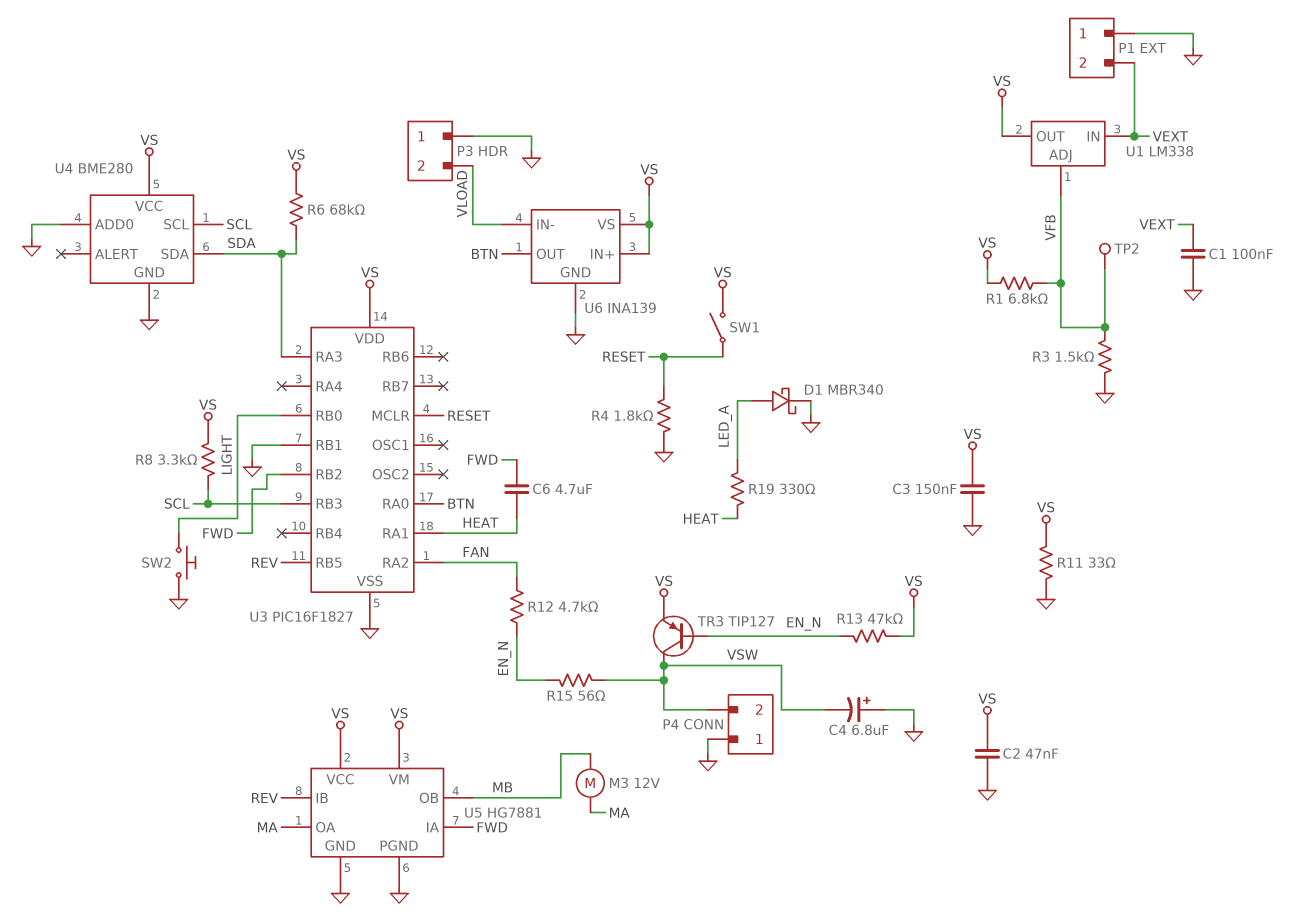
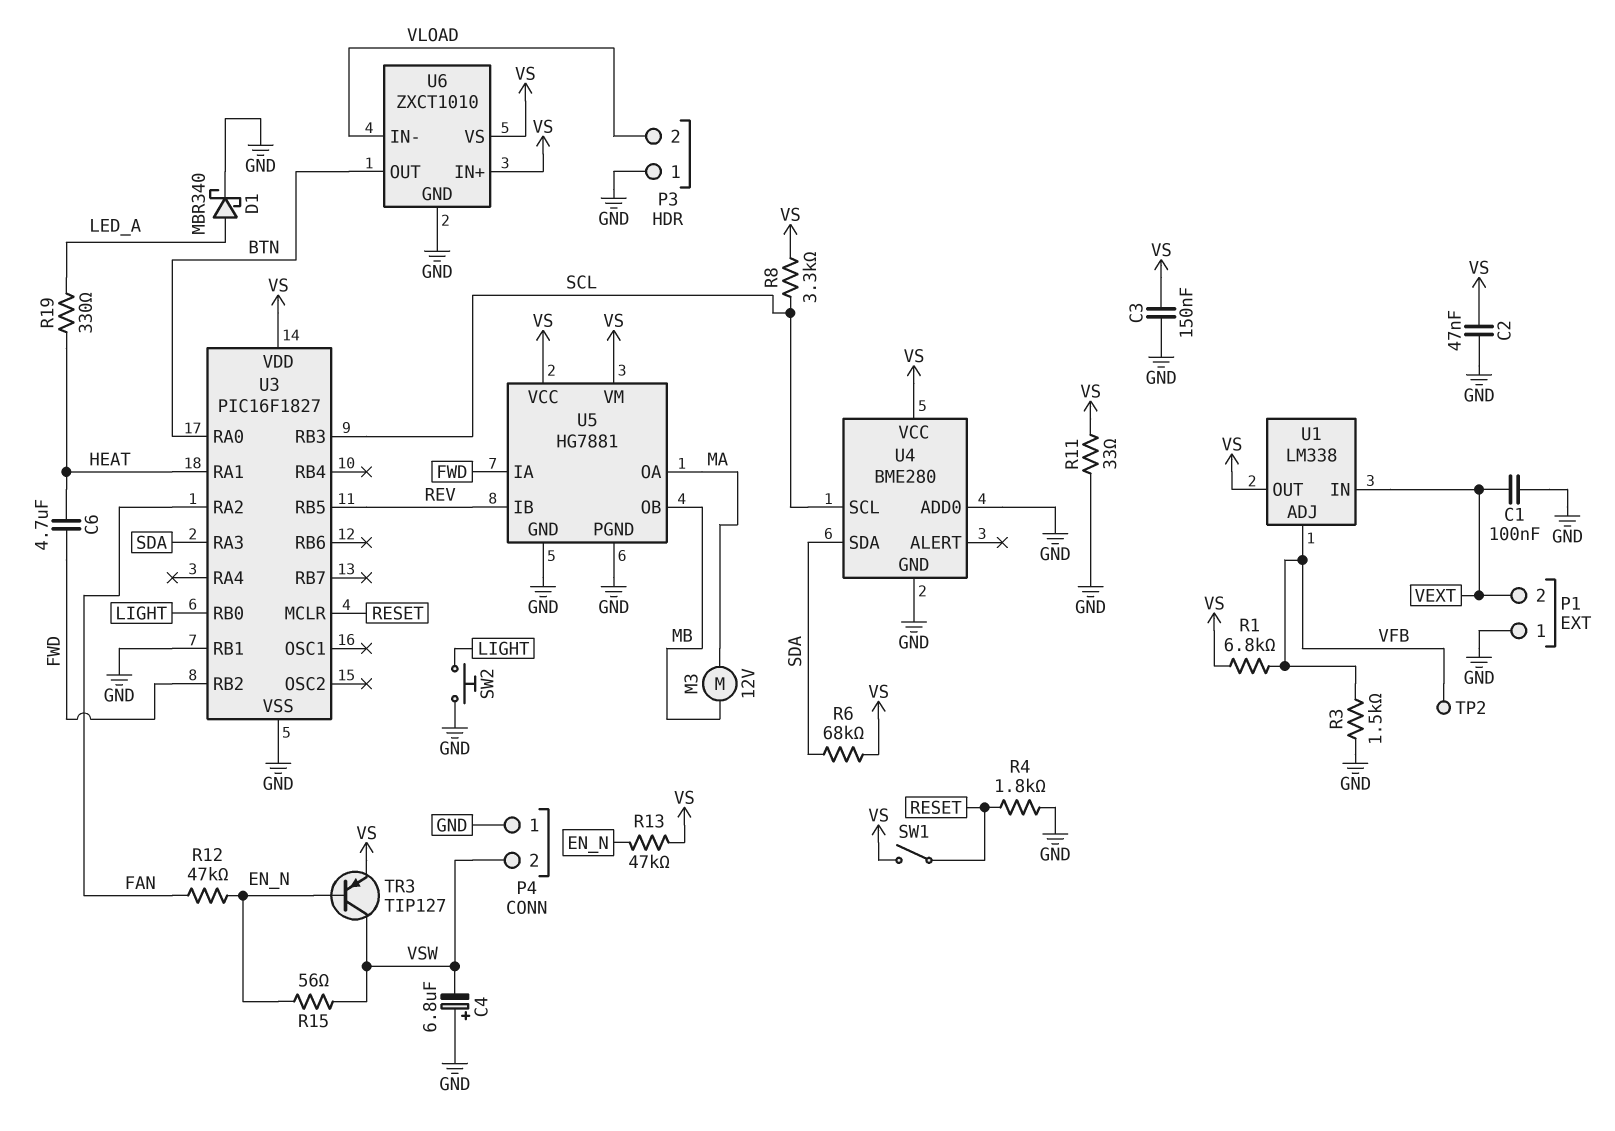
R12: 4.7k (EN_N, FAN) -> 47k (EN_N, FAN)
U6: INA139 -> ZXCT1010

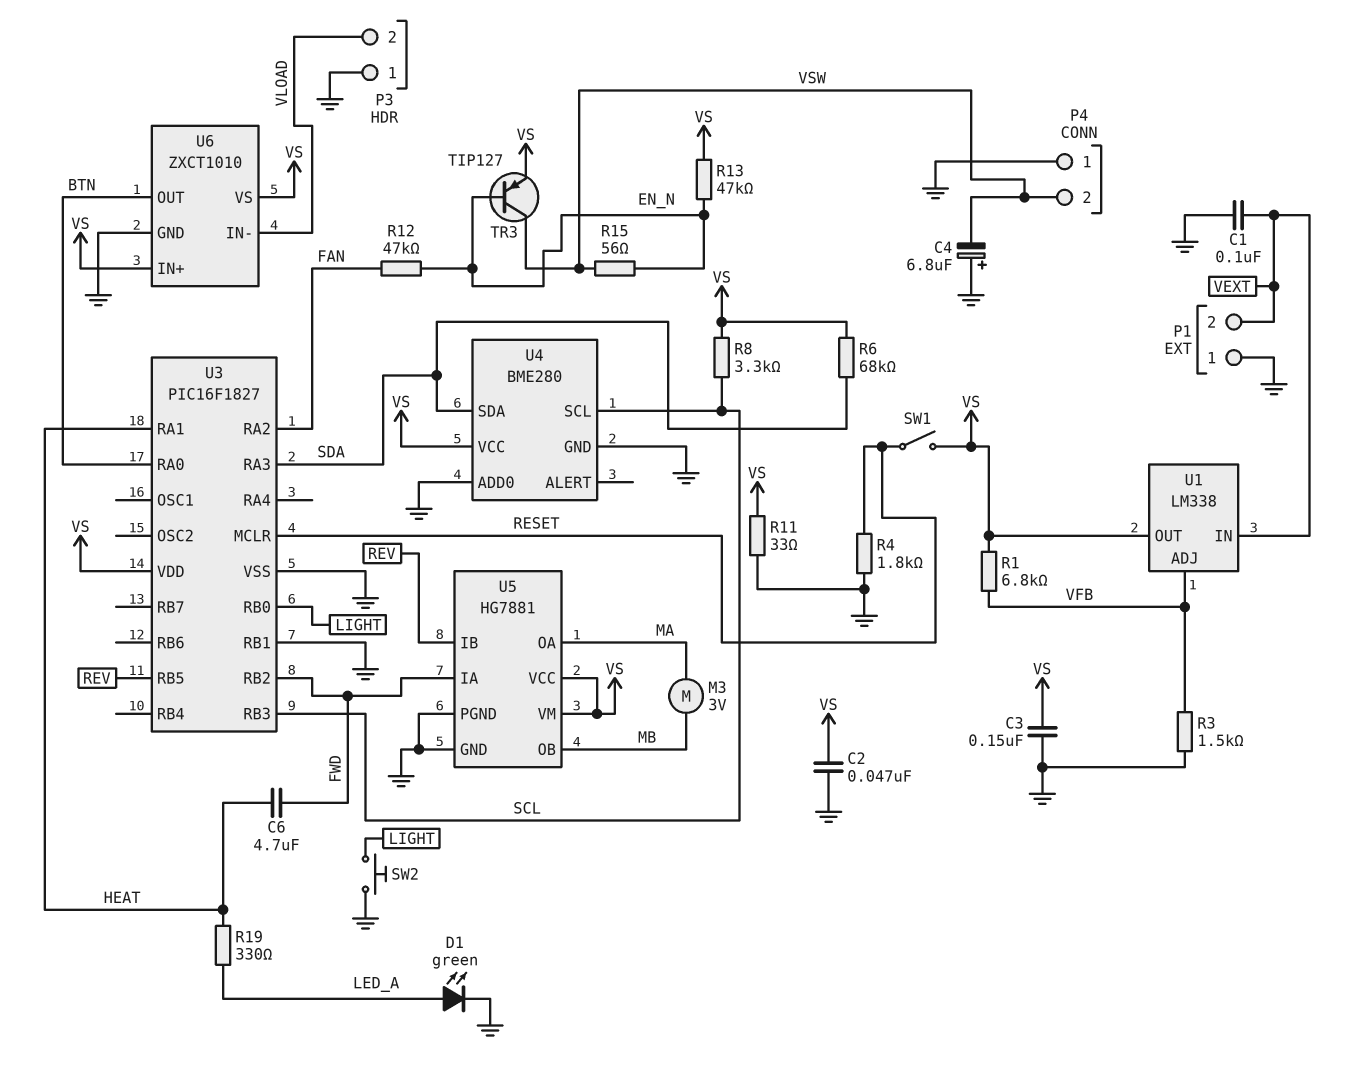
D1: schottky MBR340 (A LED_A, K GND) -> LED green (A LED_A, K GND)
M3: motor 12V (MA, MB) -> motor 3V (MA, MB)
TP2: test point (VFB) -> none

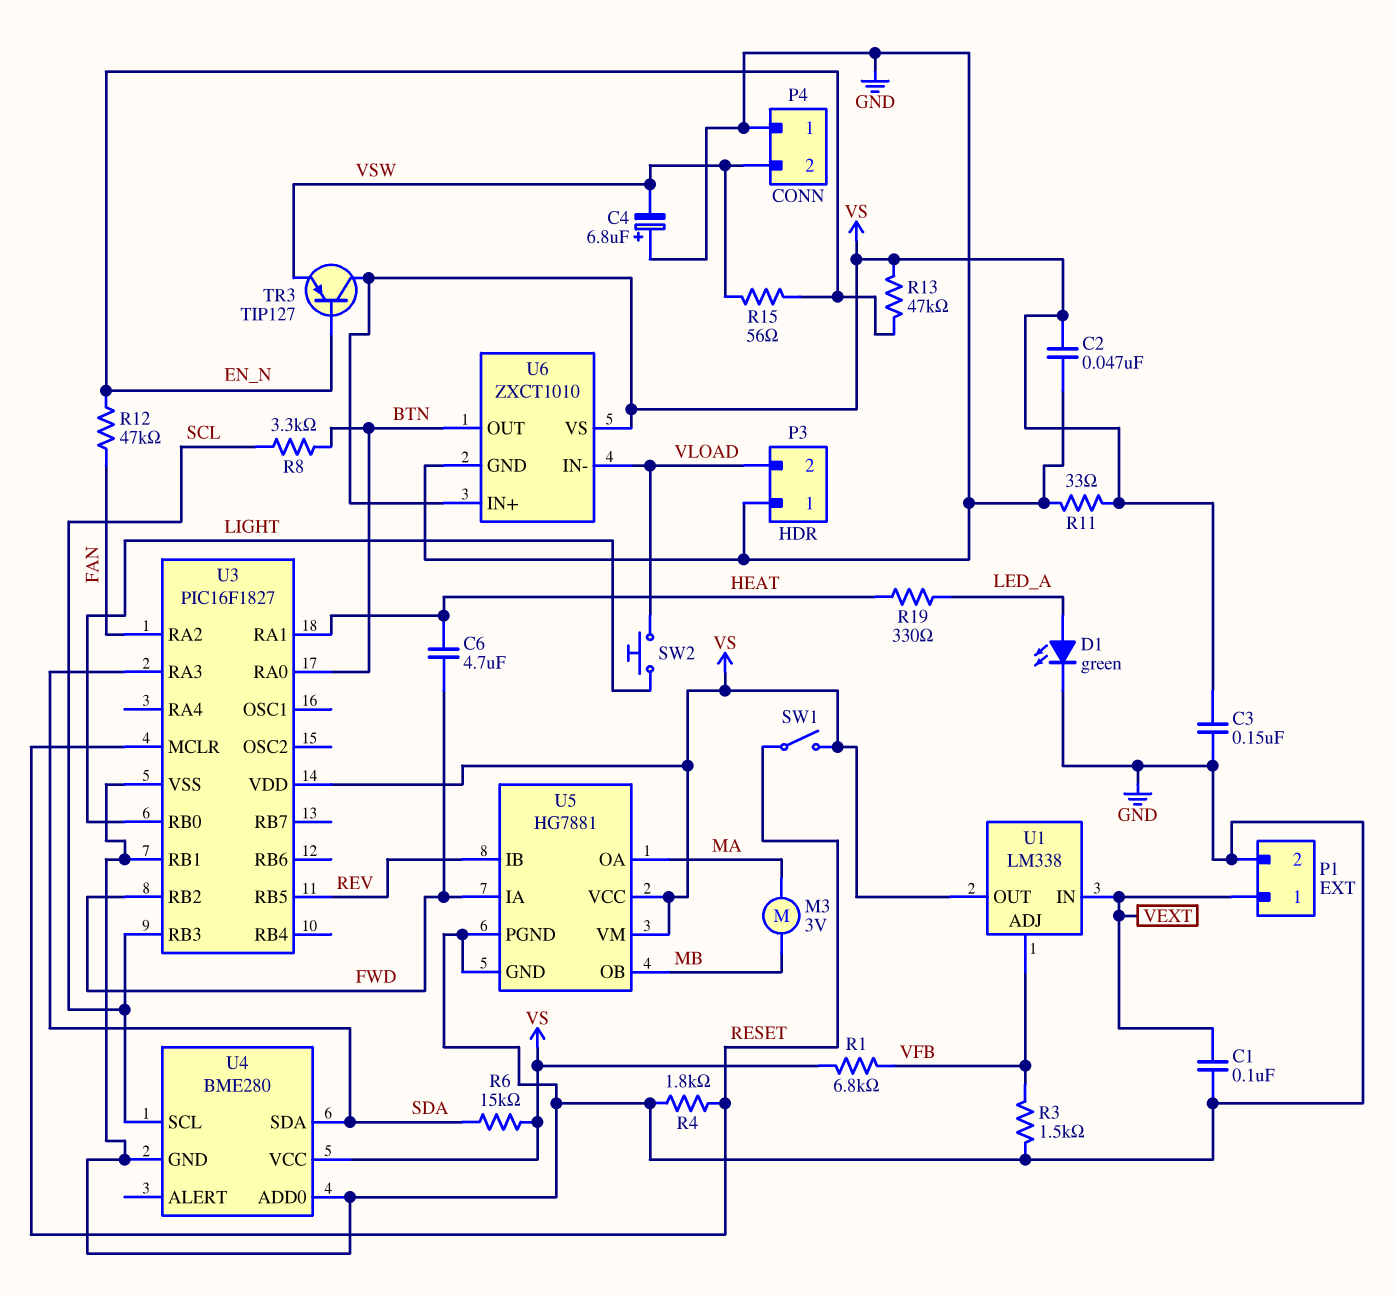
P1 pin 1: GND -> VEXT
P1 pin 2: VEXT -> GND
R6: 68k (SDA, VS) -> 15k (SDA, VS)
R8: 3.3k (SCL, VS) -> 3.3k (BTN, SCL)
SW2: button (GND, LIGHT) -> button (LIGHT, VLOAD)
TR3: PNP TIP127 (B EN_N, C VSW, E VS) -> PNP TIP127 (B EN_N, C VS, E VSW)

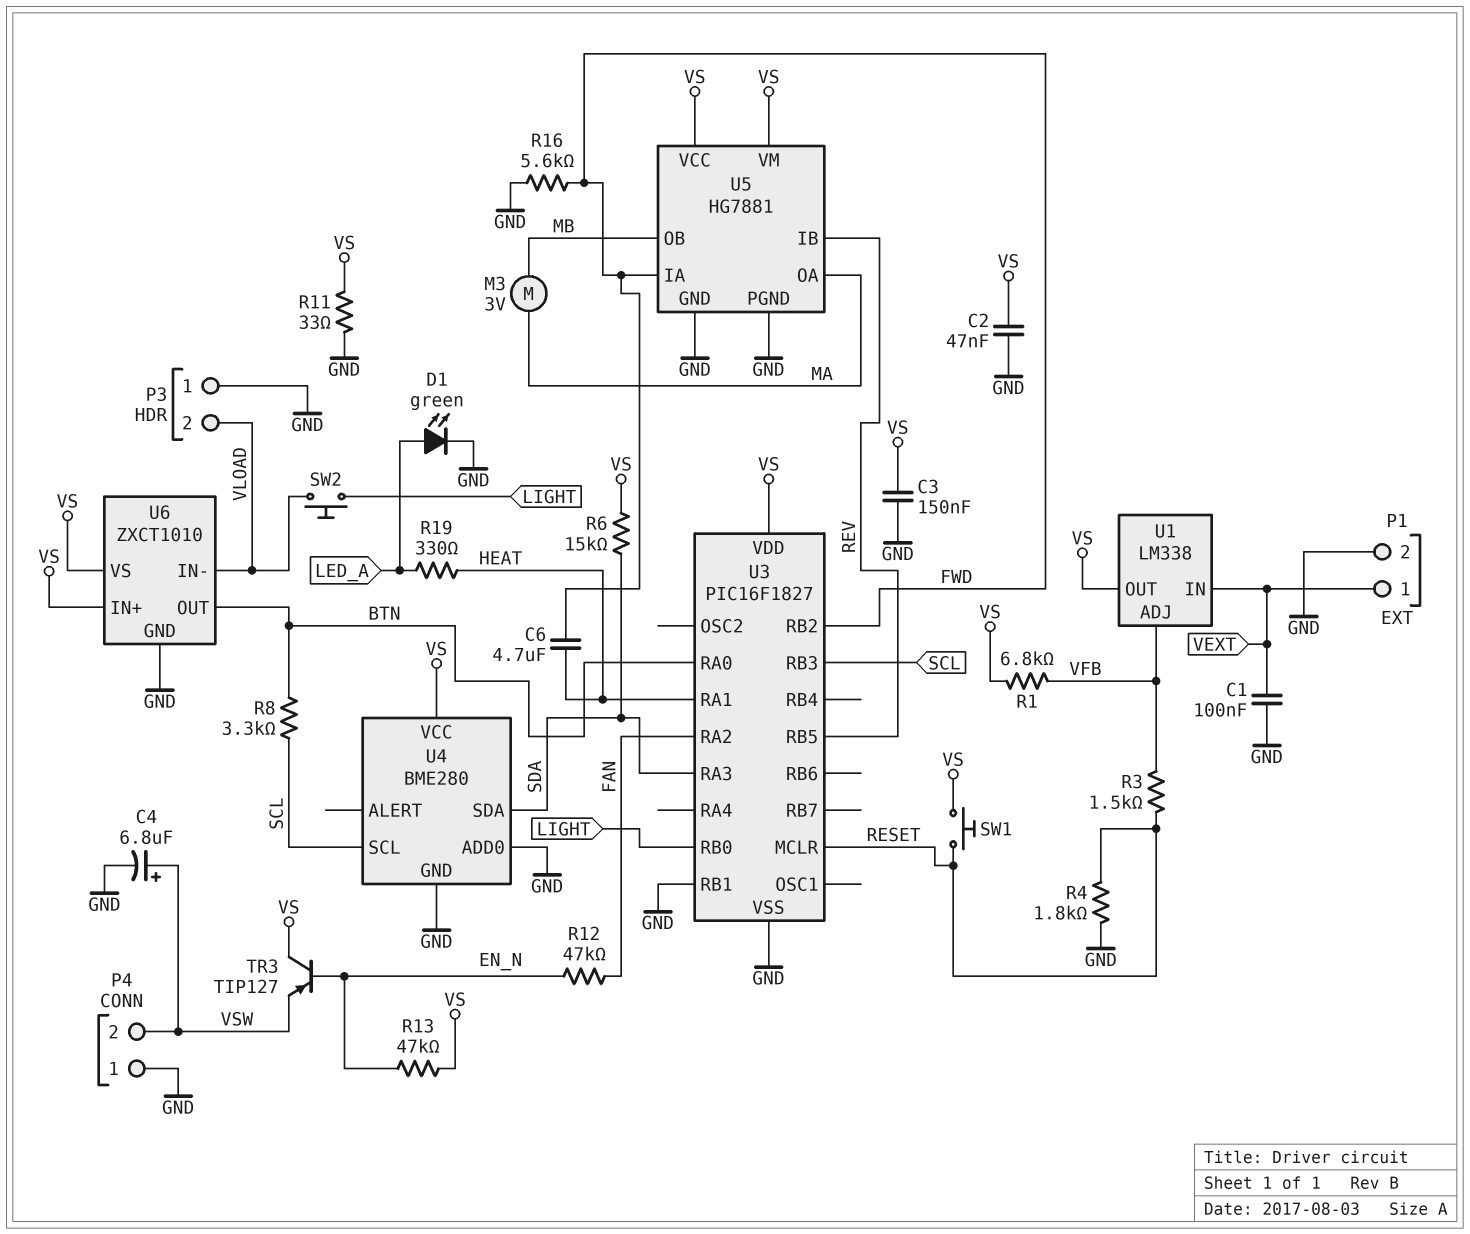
C4: 6.8uF (plus GND, minus VSW) -> 6.8uF (plus VSW, minus GND)
R3: 1.5k (GND, VFB) -> 1.5k (RESET, VFB)
R15: 56 (EN_N, VSW) -> none
R16: none -> 5.6k (FWD, GND)
SW1: switch (RESET, VS) -> button (RESET, VS)

